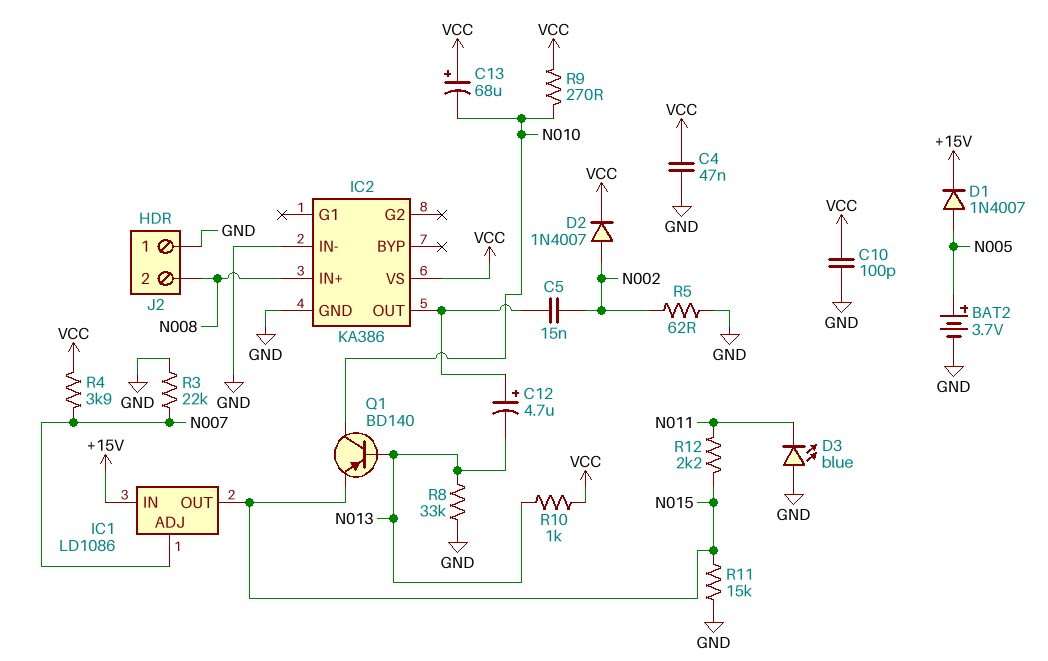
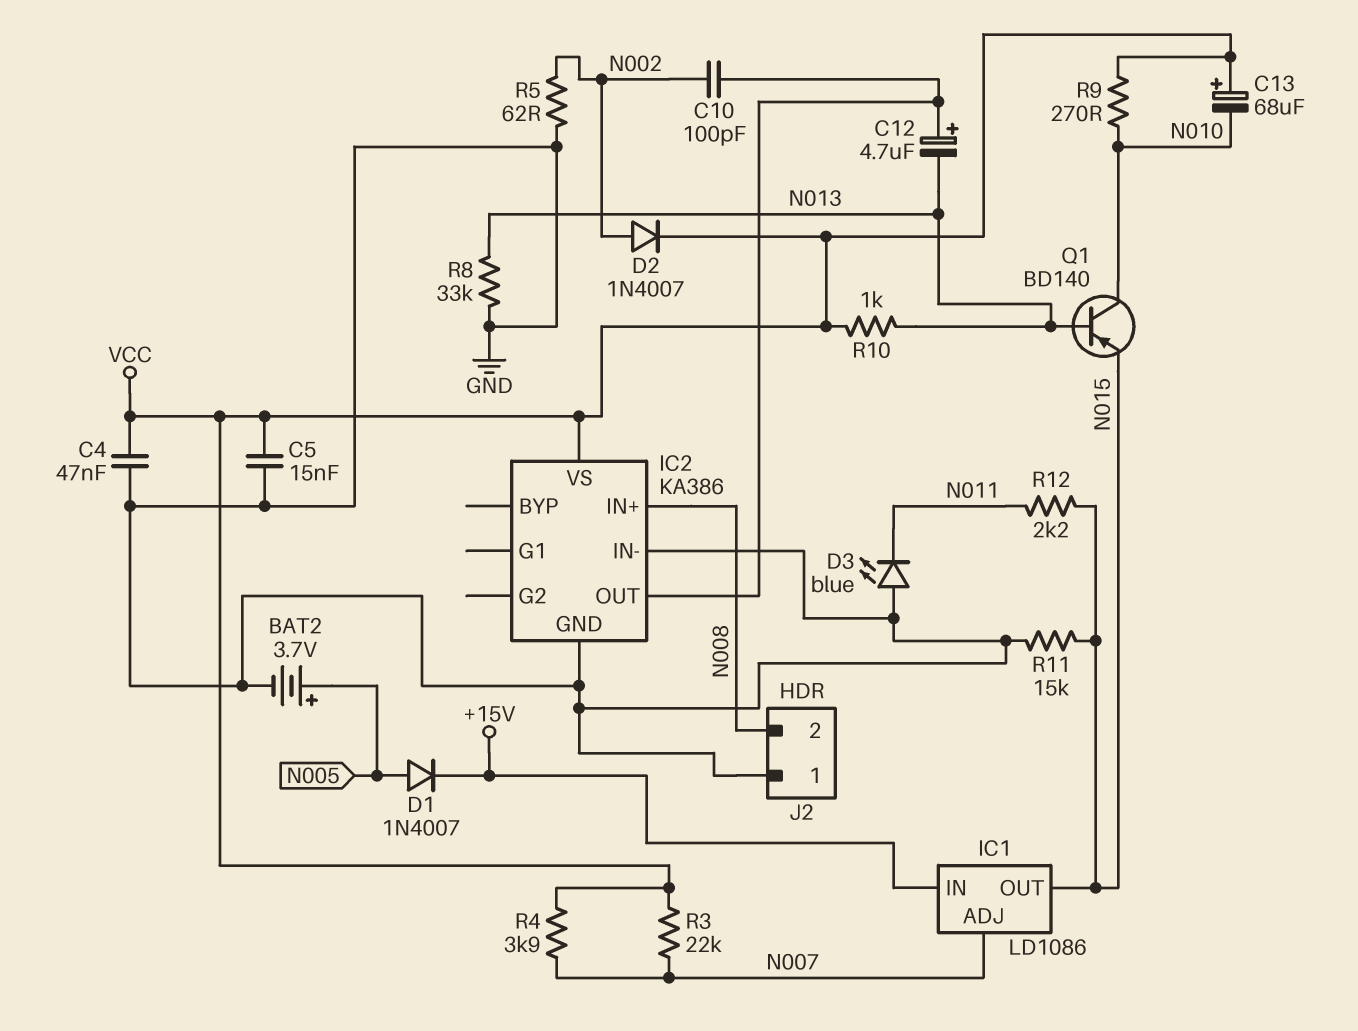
C5: 15nF (IC2/OUT, N002) -> 15nF (GND, VCC)
C10: 100pF (GND, VCC) -> 100pF (IC2/OUT, N002)
R3: 22k (GND, N007) -> 22k (N007, VCC)

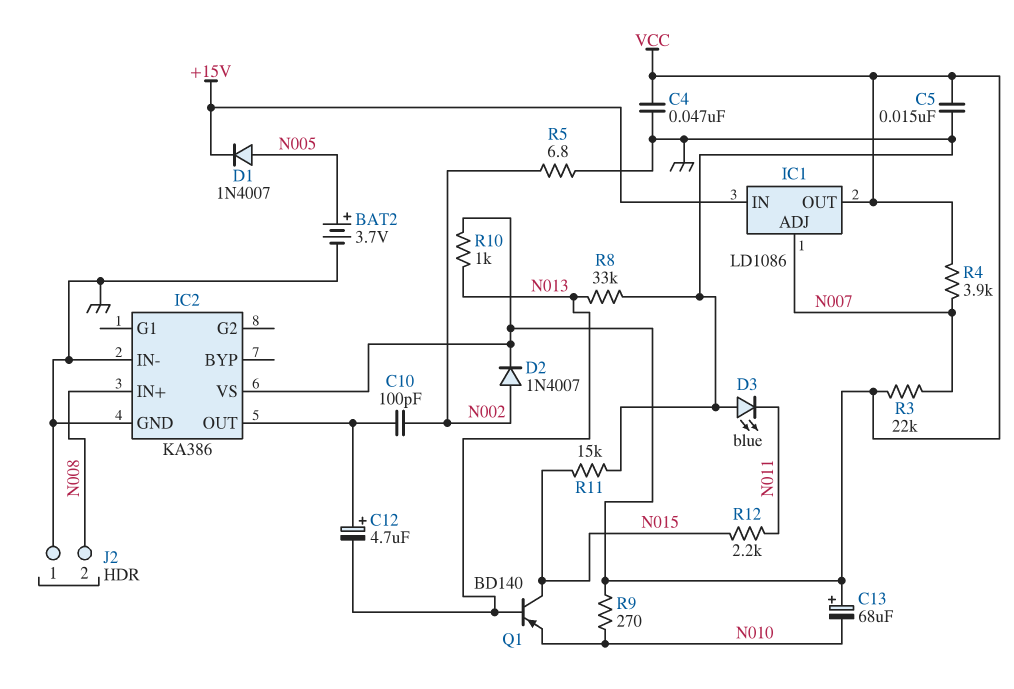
IC1 pin OUT: N015 -> VCC
Q1: PNP BD140 (B N013, C N010, E N015) -> PNP BD140 (B N013, C N015, E N010)
R5: 62 (GND, N002) -> 6.8 (GND, N002)

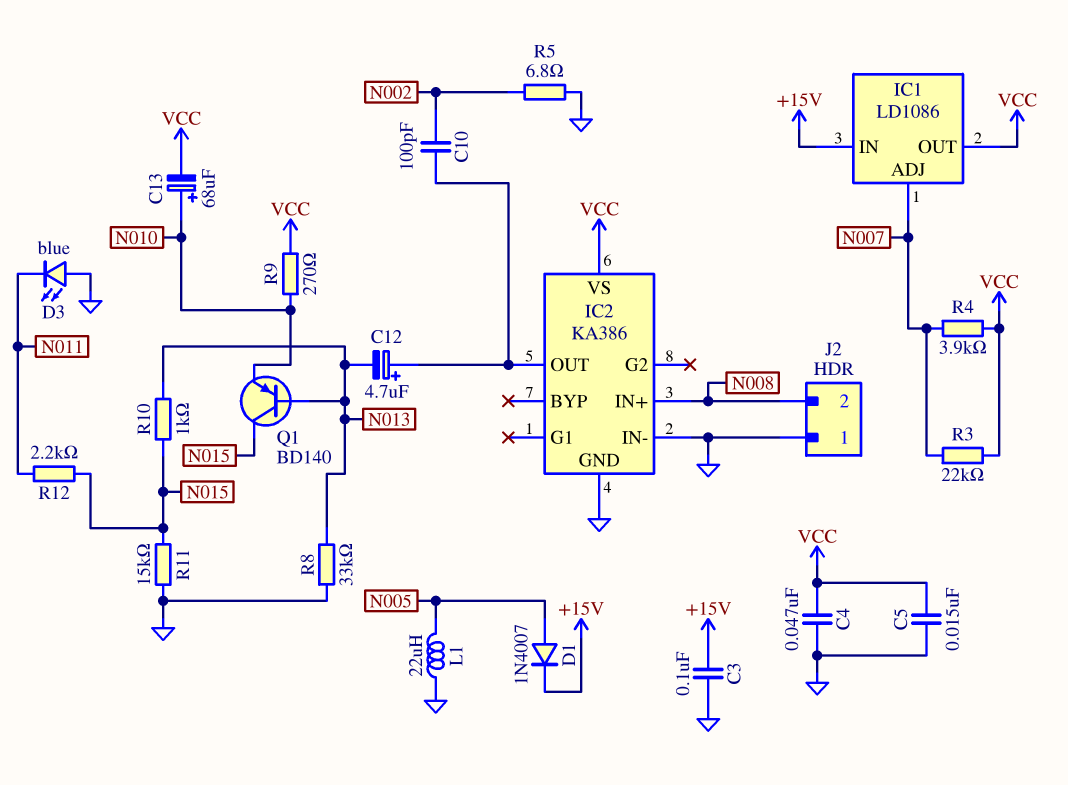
BAT2: 3.7V (plus N005, minus GND) -> none
C3: none -> 100nF (+15V, GND)
C13: 68uF (plus VCC, minus N010) -> 68uF (plus N010, minus VCC)
D2: diode 1N4007 (A N002, K VCC) -> none
L1: none -> 22uH (GND, N005)
R10: 1k (N013, VCC) -> 1k (N013, N015)

